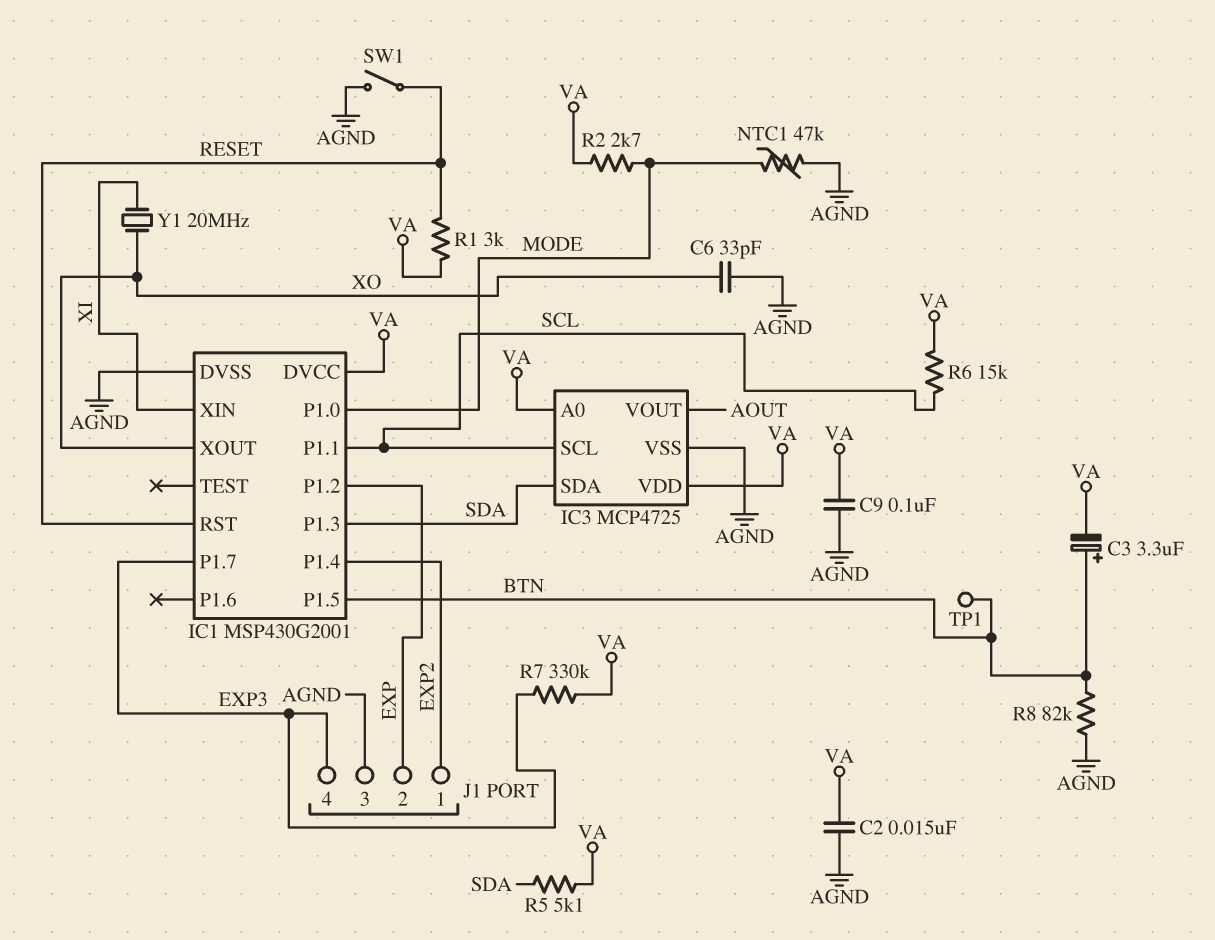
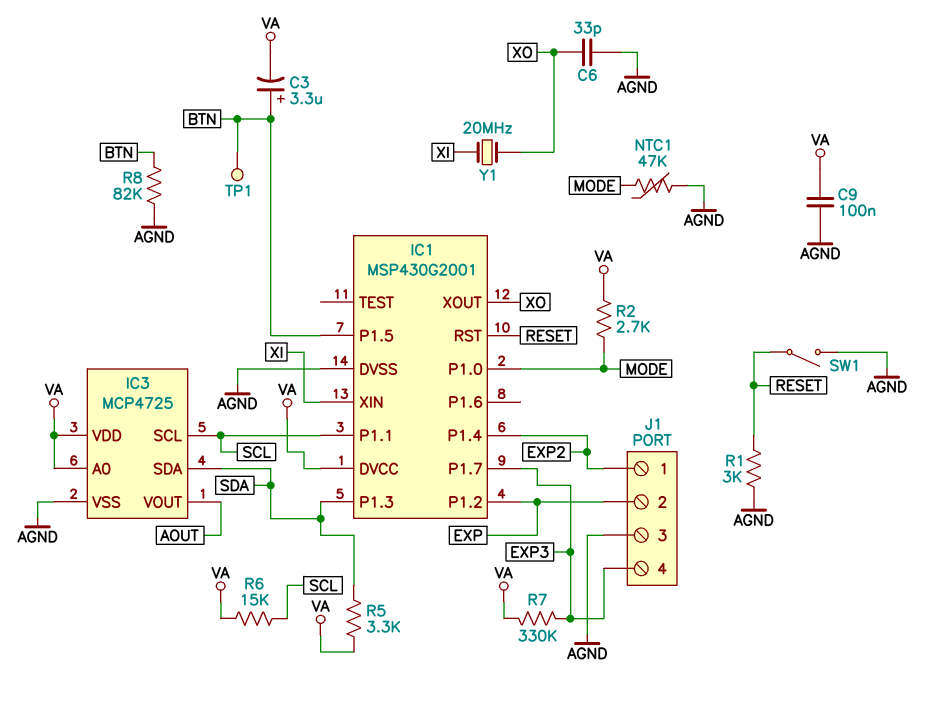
C2: 15nF (AGND, VA) -> none
R1: 3k (RESET, VA) -> 3k (AGND, RESET)
R5: 5.1k (SDA, VA) -> 3.3k (SDA, VA)

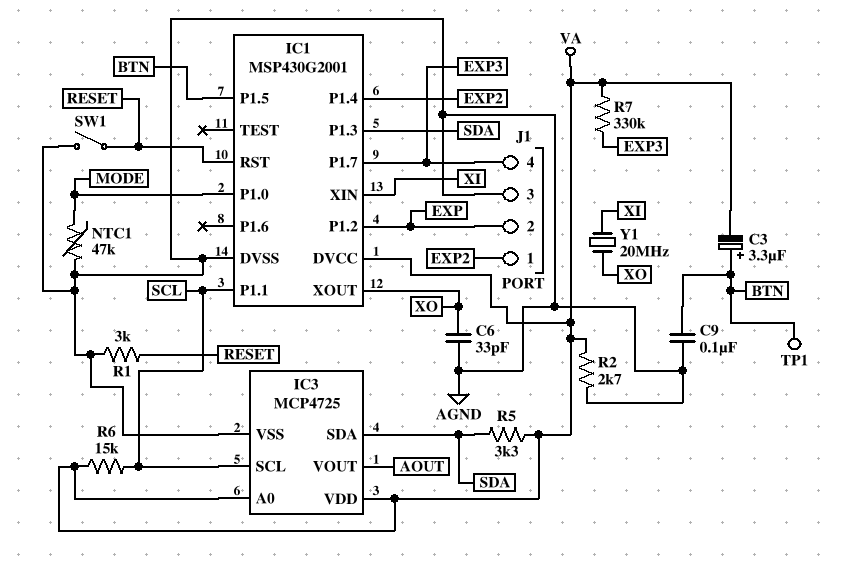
C9: 100nF (AGND, VA) -> 100nF (AGND, BTN)
R2: 2.7k (MODE, VA) -> 2.7k (AGND, VA)
R8: 82k (AGND, BTN) -> none

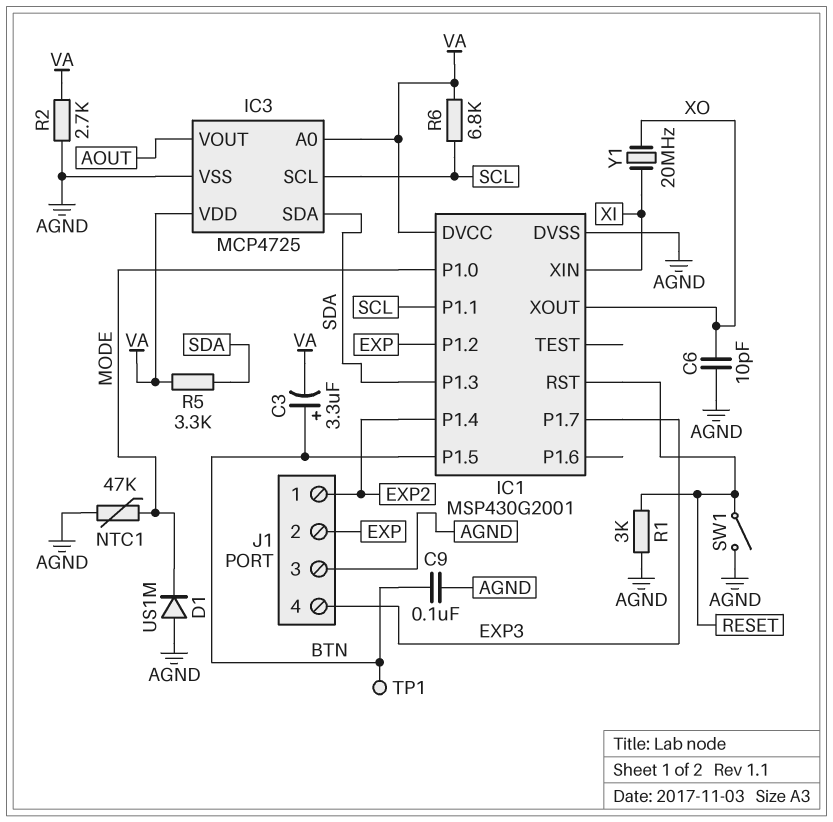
C6: 33pF (AGND, XO) -> 10pF (AGND, XO)
D1: none -> diode US1M (A AGND, K MODE)
R6: 15k (SCL, VA) -> 6.8k (SCL, VA)
R7: 330k (EXP3, VA) -> none

